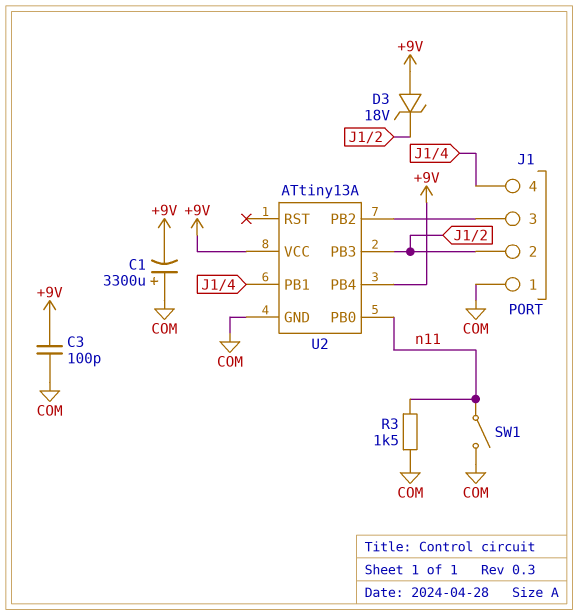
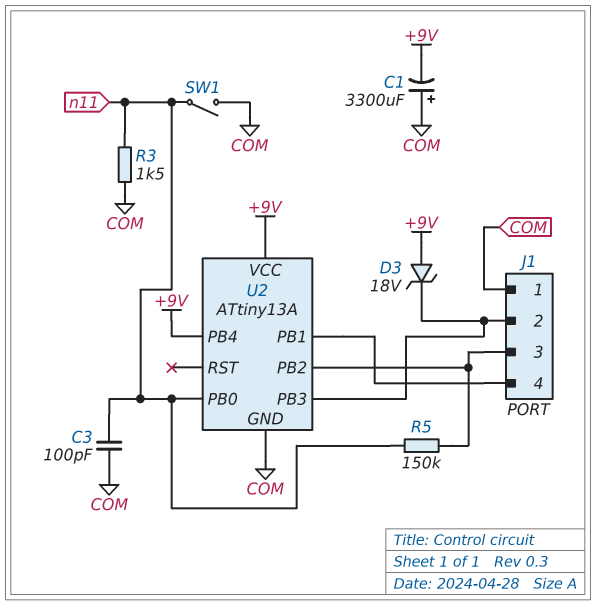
C3: 100pF (+9V, COM) -> 100pF (COM, n11)
R5: none -> 150k (J1/3, n11)

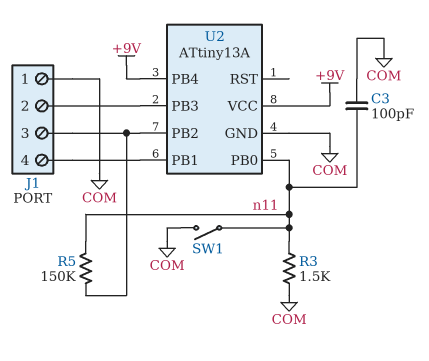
C1: 3300uF (plus COM, minus +9V) -> none
D3: zener 18V (A +9V, K J1/2) -> none

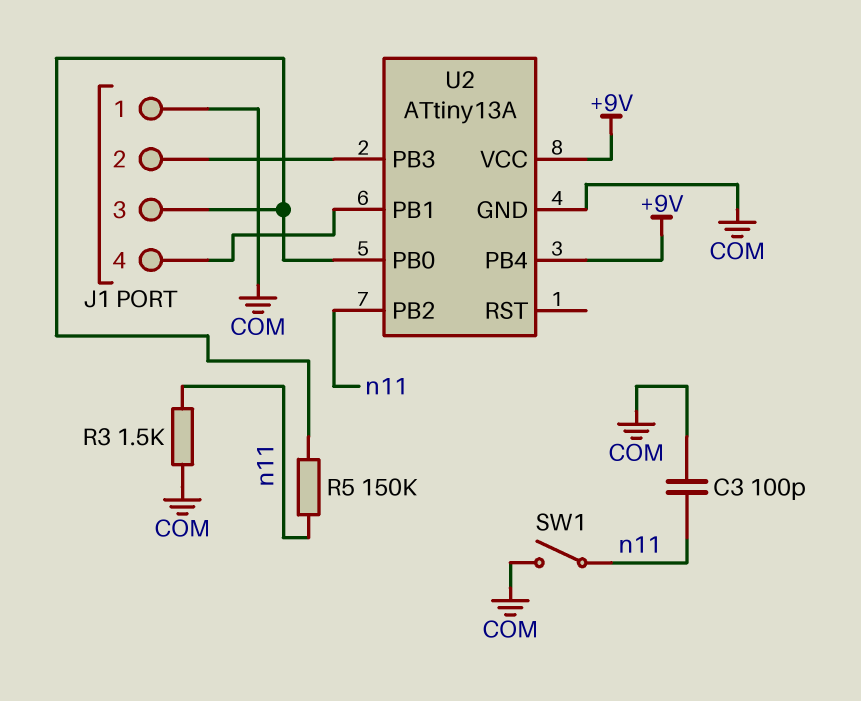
U2 pin PB0: n11 -> J1/3
U2 pin PB2: J1/3 -> n11

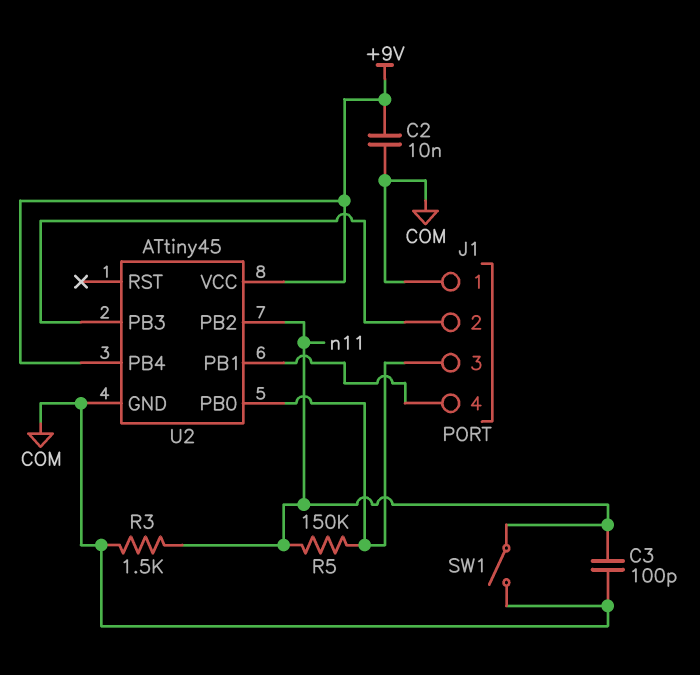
C2: none -> 10nF (+9V, COM)
U2: ATtiny13A -> ATtiny45

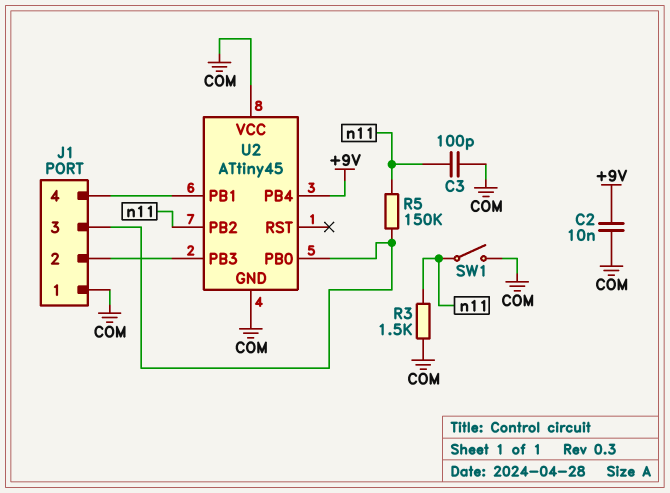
U2 pin VCC: +9V -> COM

